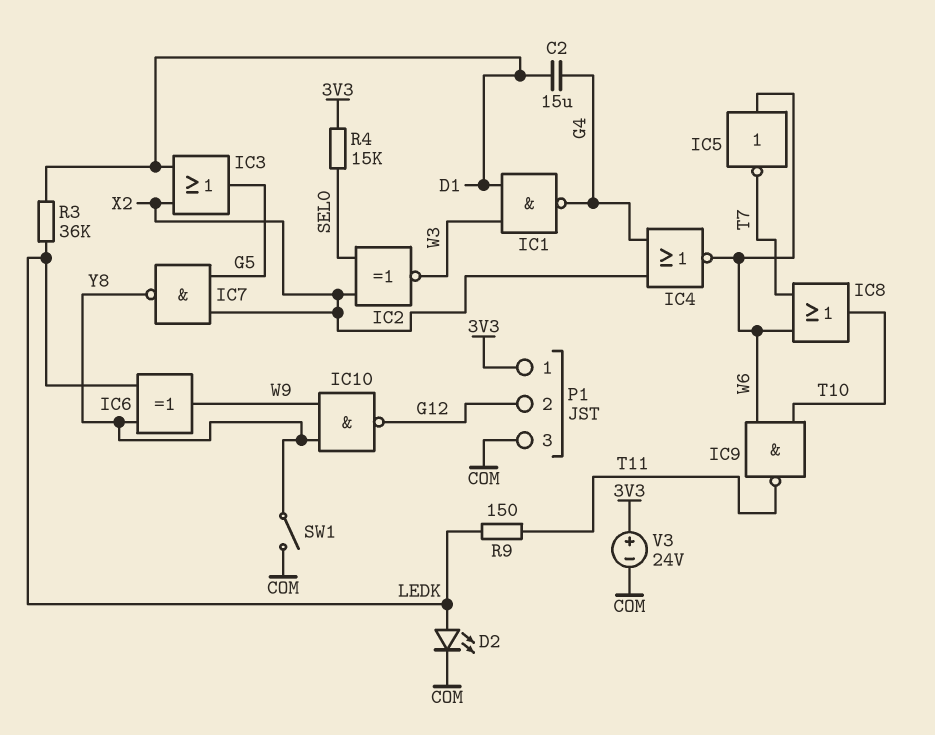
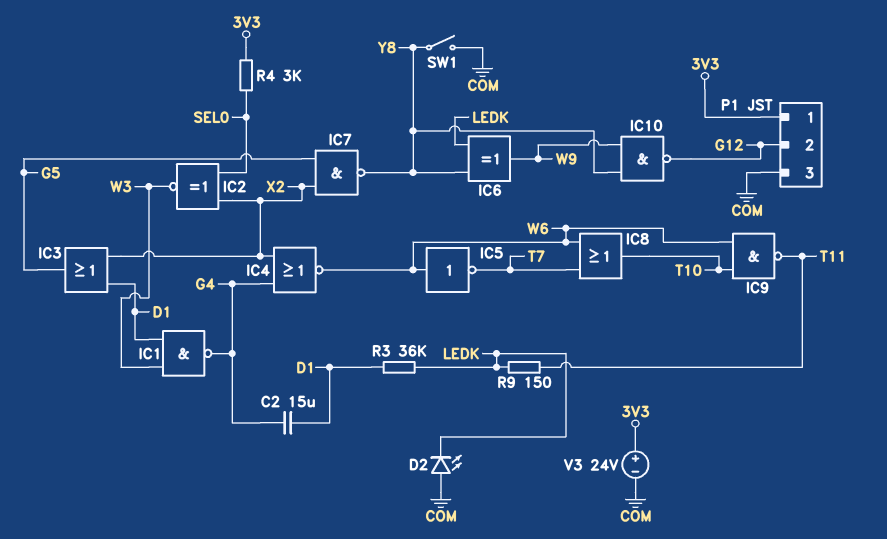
D2: LED (A LEDK, K COM) -> LED (A COM, K LEDK)
R4: 15k (3V3, SEL0) -> 3k (3V3, SEL0)

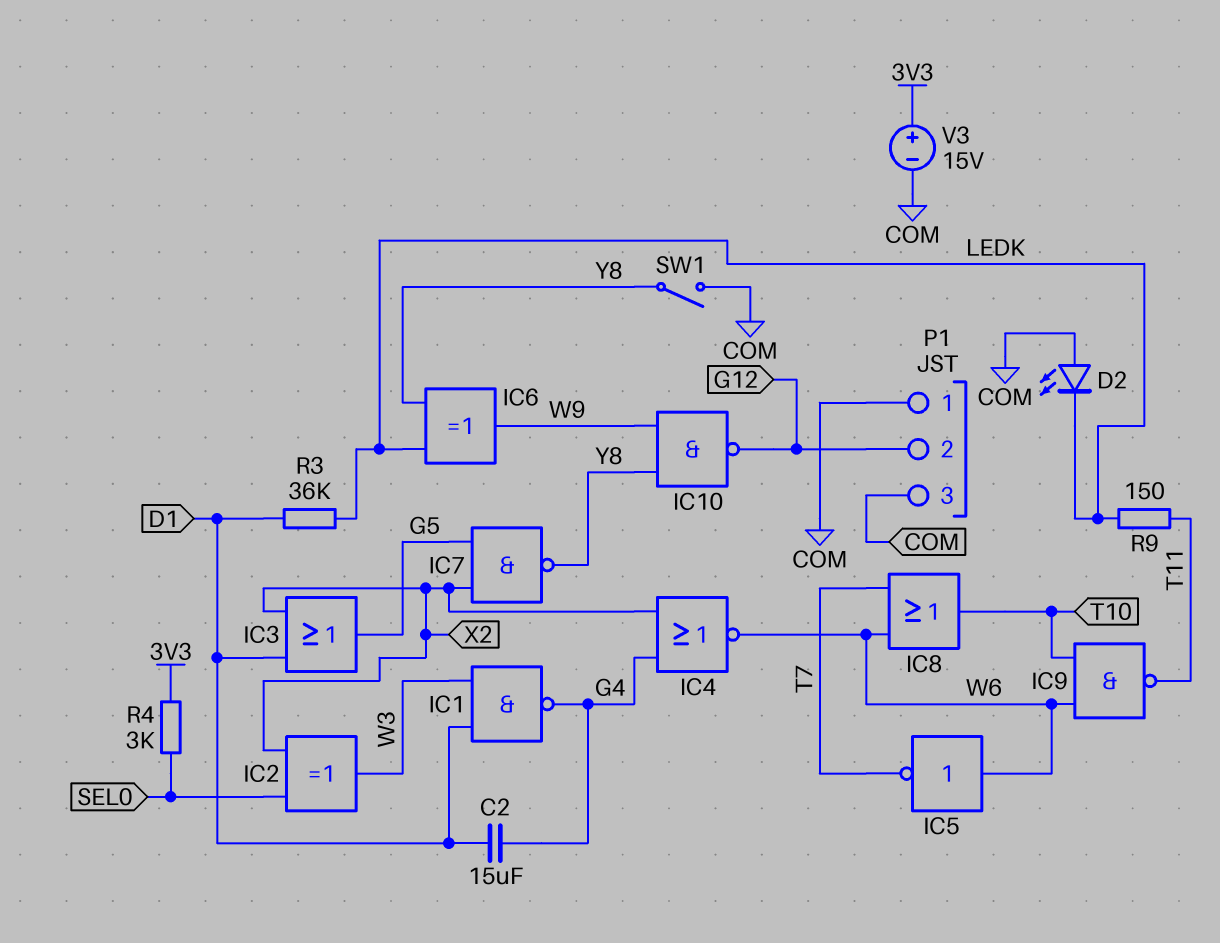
IC2: XNOR (in SEL0, in X2, out W3) -> XOR (in SEL0, in X2, out W3)
P1 pin 1: 3V3 -> COM
V3: 24V (plus 3V3, minus COM) -> 15V (plus 3V3, minus COM)

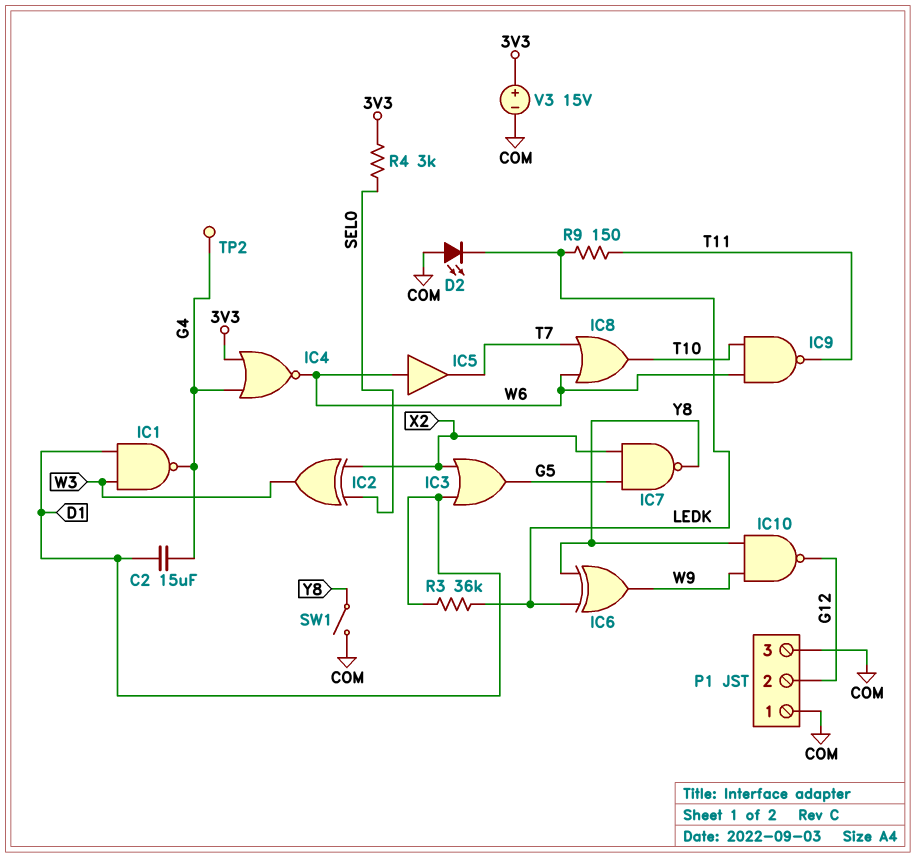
IC4: NOR (in G4, in X2, out W6) -> NOR (in 3V3, in G4, out W6)
IC5: NOT (in W6, out T7) -> buffer (in W6, out T7)
TP2: none -> test point (G4)

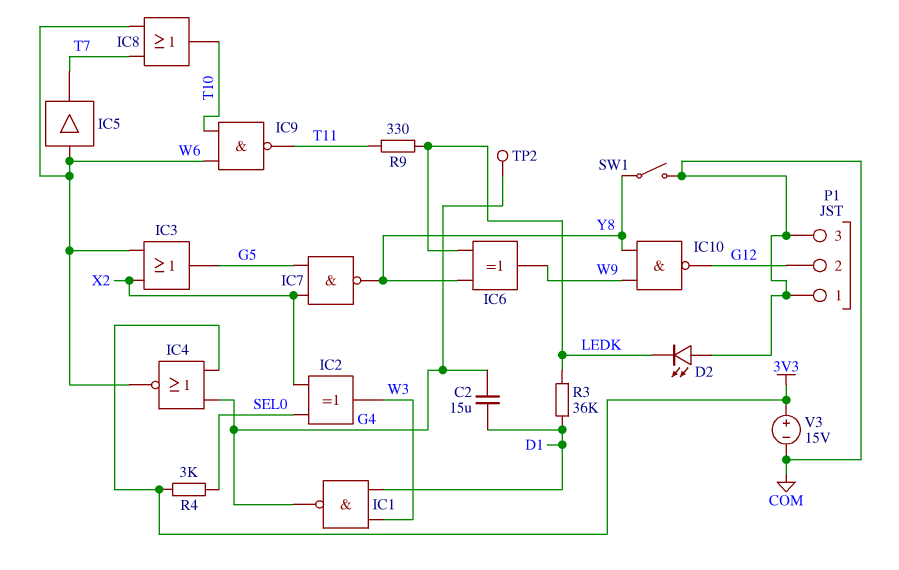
IC3: OR (in D1, in X2, out G5) -> OR (in W6, in X2, out G5)
R9: 150 (LEDK, T11) -> 330 (LEDK, T11)

